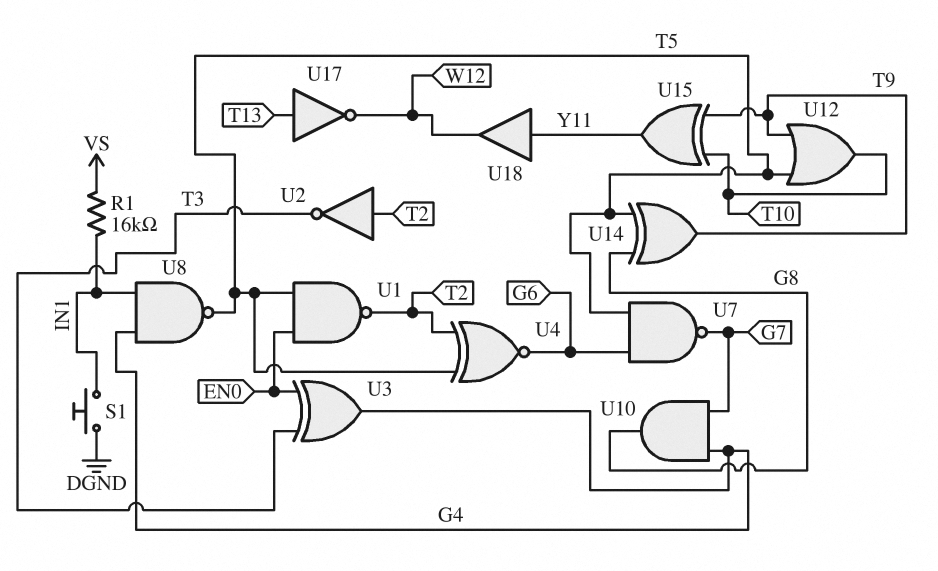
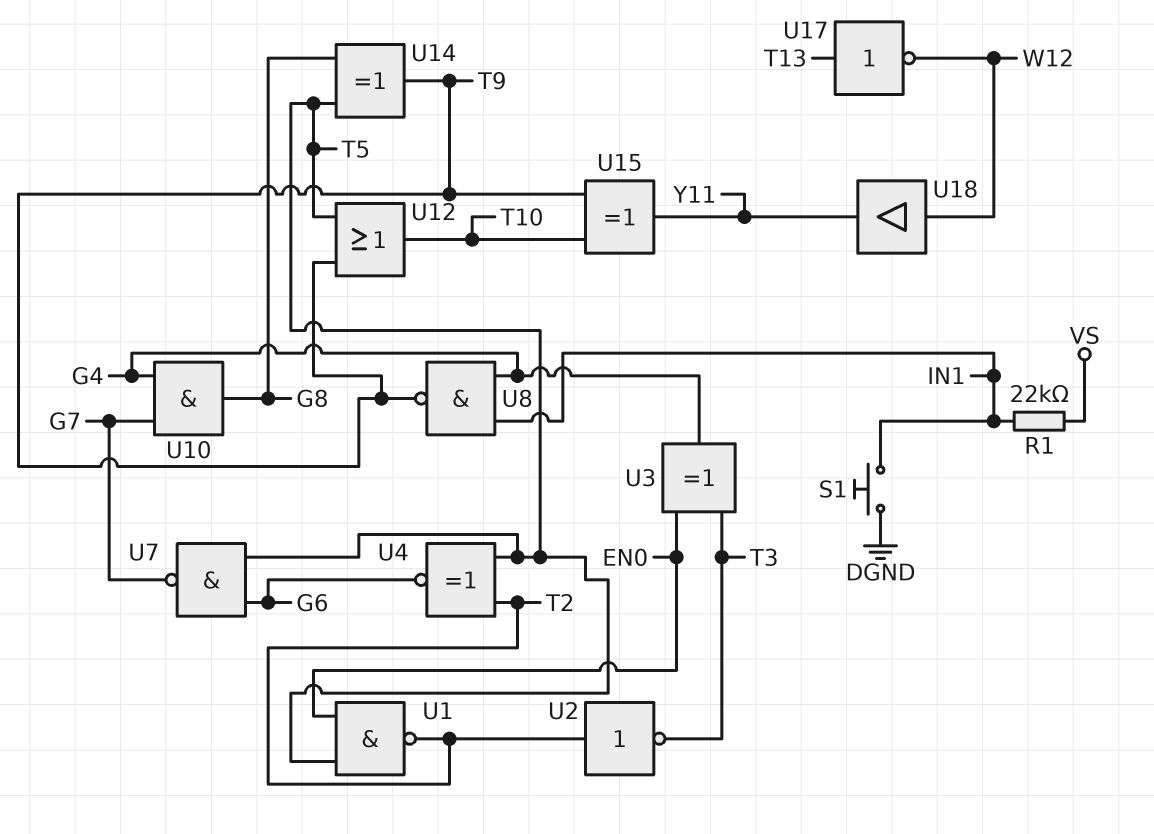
R1: 16k (IN1, VS) -> 22k (IN1, VS)
U8: NAND (in G4, in IN1, out T5) -> NAND (in G4, in IN1, out T9)
U18: buffer (in Y11, out W12) -> buffer (in W12, out Y11)

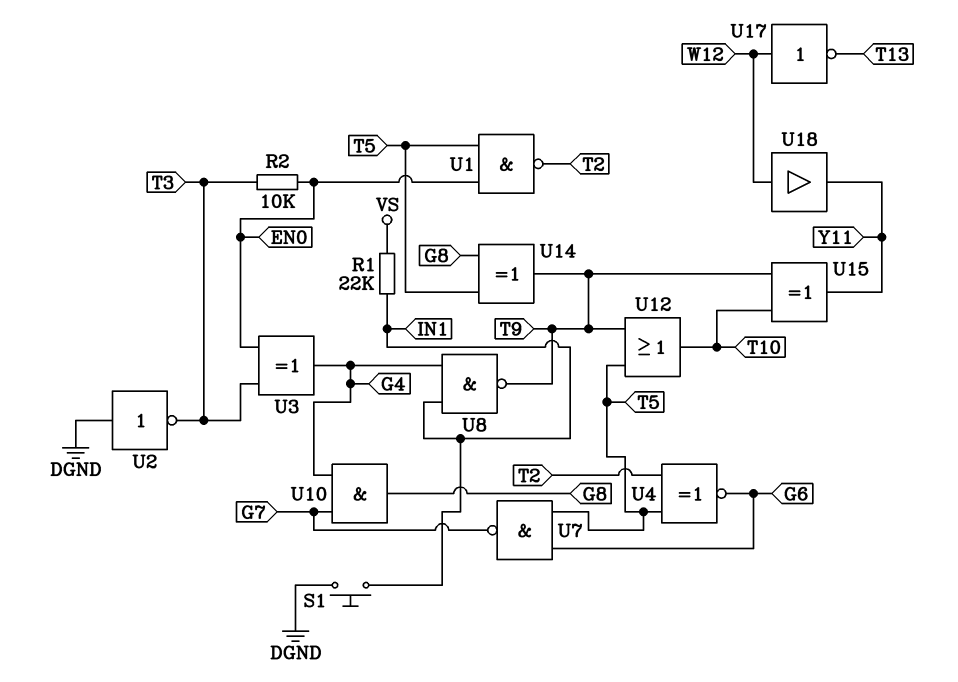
R2: none -> 10k (EN0, T3)
U2: NOT (in T2, out T3) -> NOT (in DGND, out T3)
U17: NOT (in T13, out W12) -> NOT (in W12, out T13)

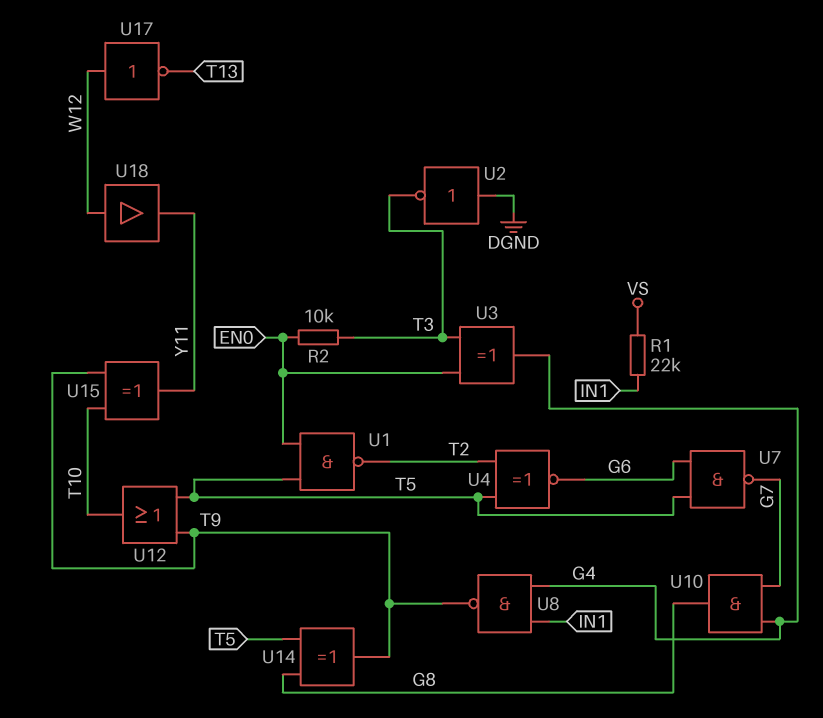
S1: button (DGND, IN1) -> none

